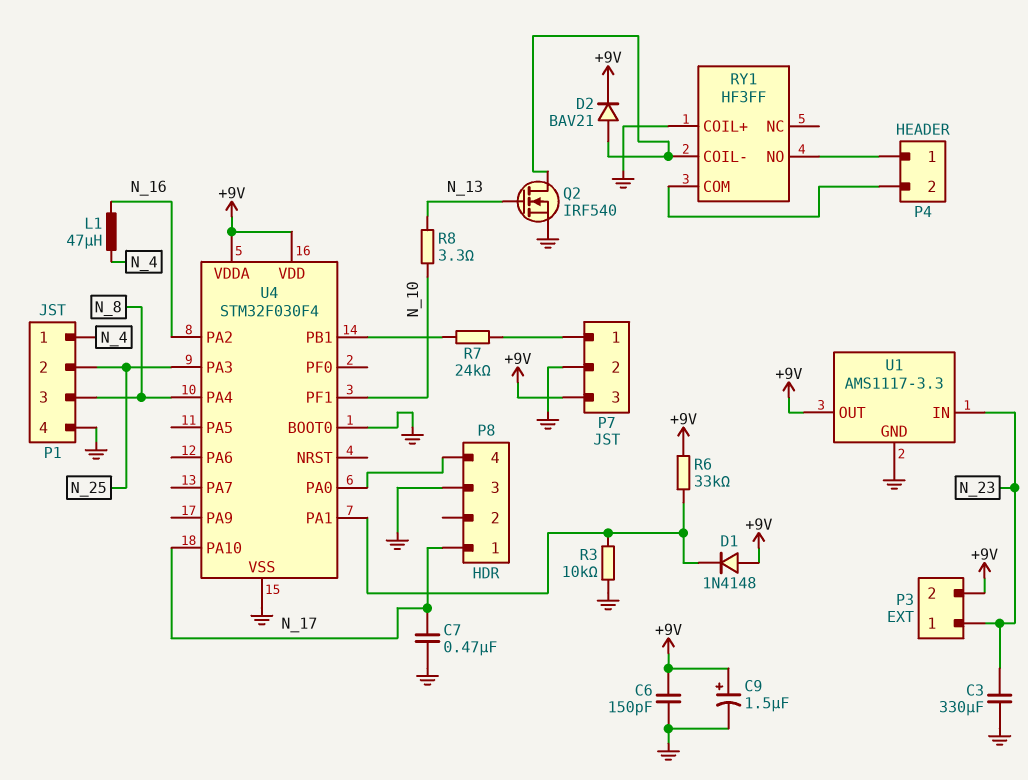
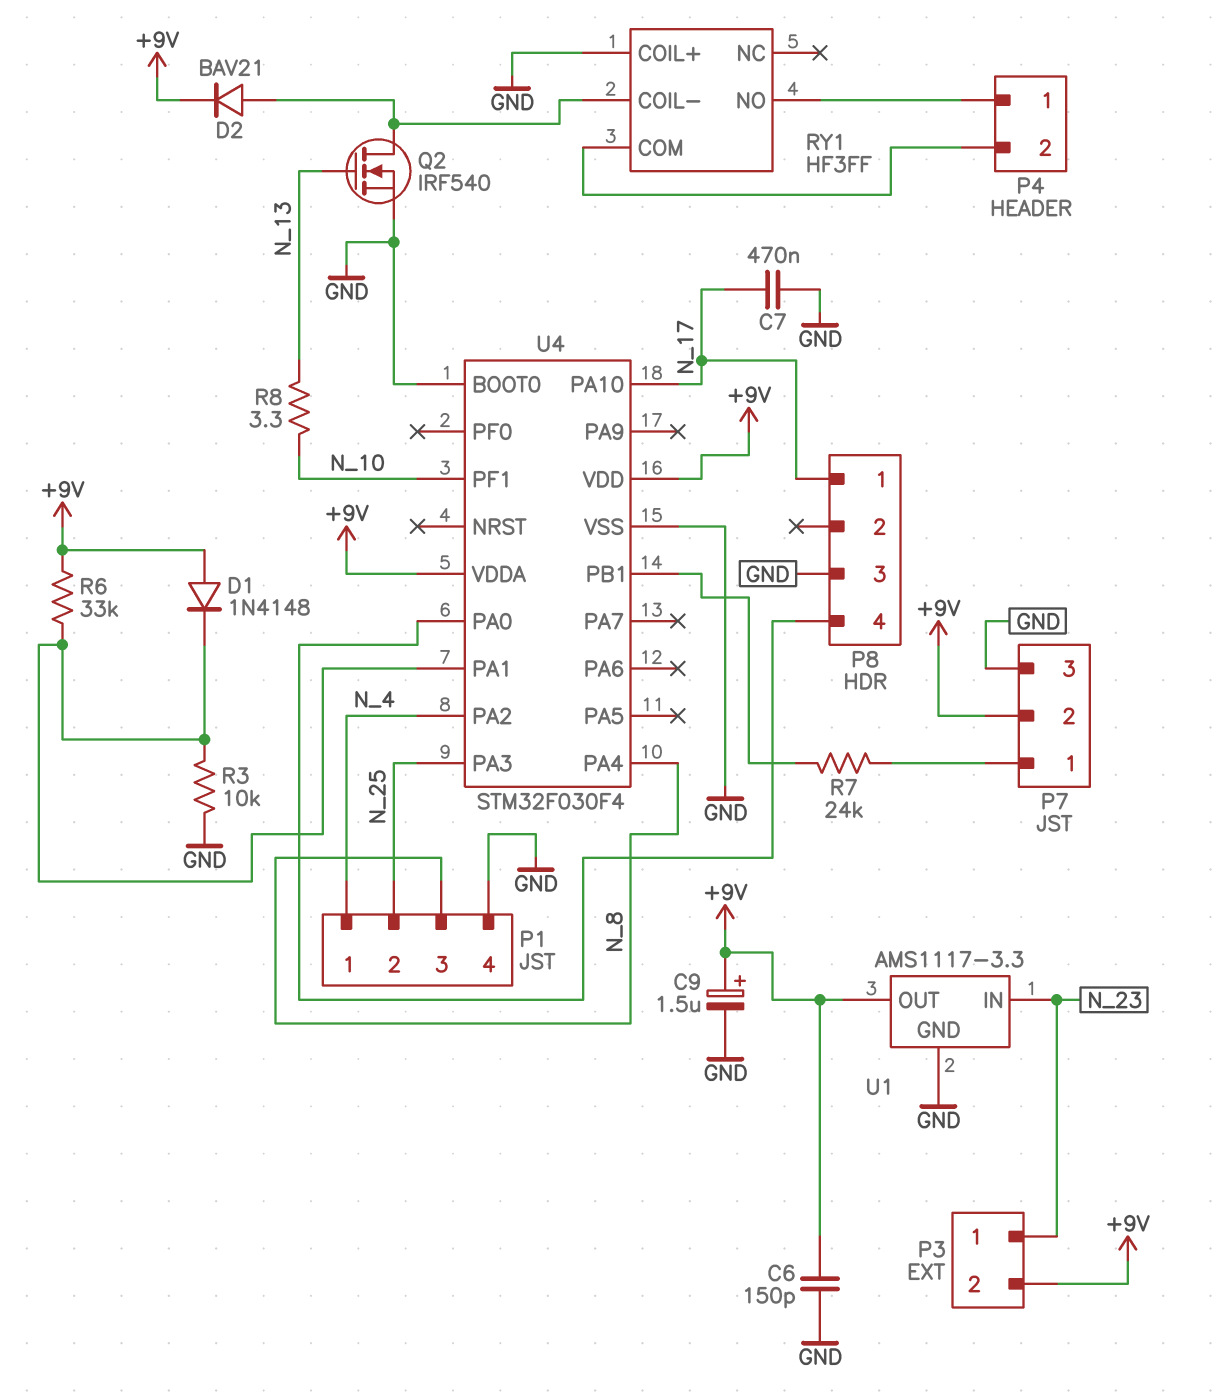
C3: 330uF (GND, N_23) -> none
L1: 47uH (N_4, N_16) -> none
P7 pin 2: GND -> +9V
P7 pin 3: +9V -> GND
U4 pin PA2: N_16 -> N_4

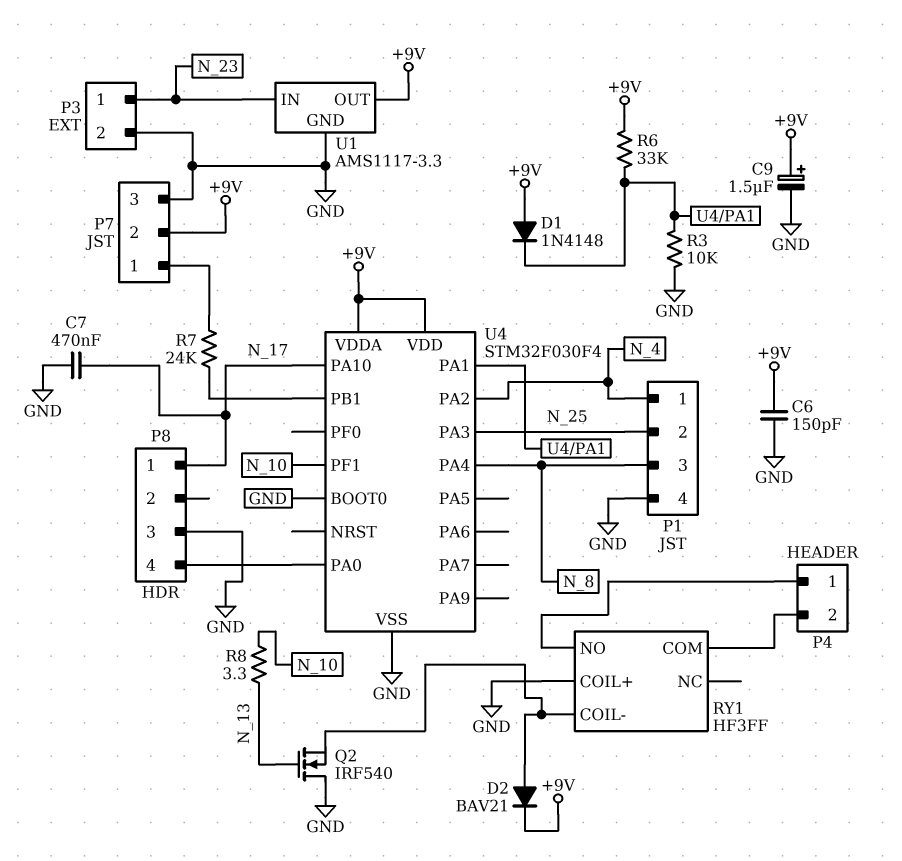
P3 pin 2: +9V -> GND
Q2: NMOS IRF540 (G N_13, D RY1/COIL-, S GND) -> NMOS IRF540 (G N_13, D GND, S RY1/COIL-)

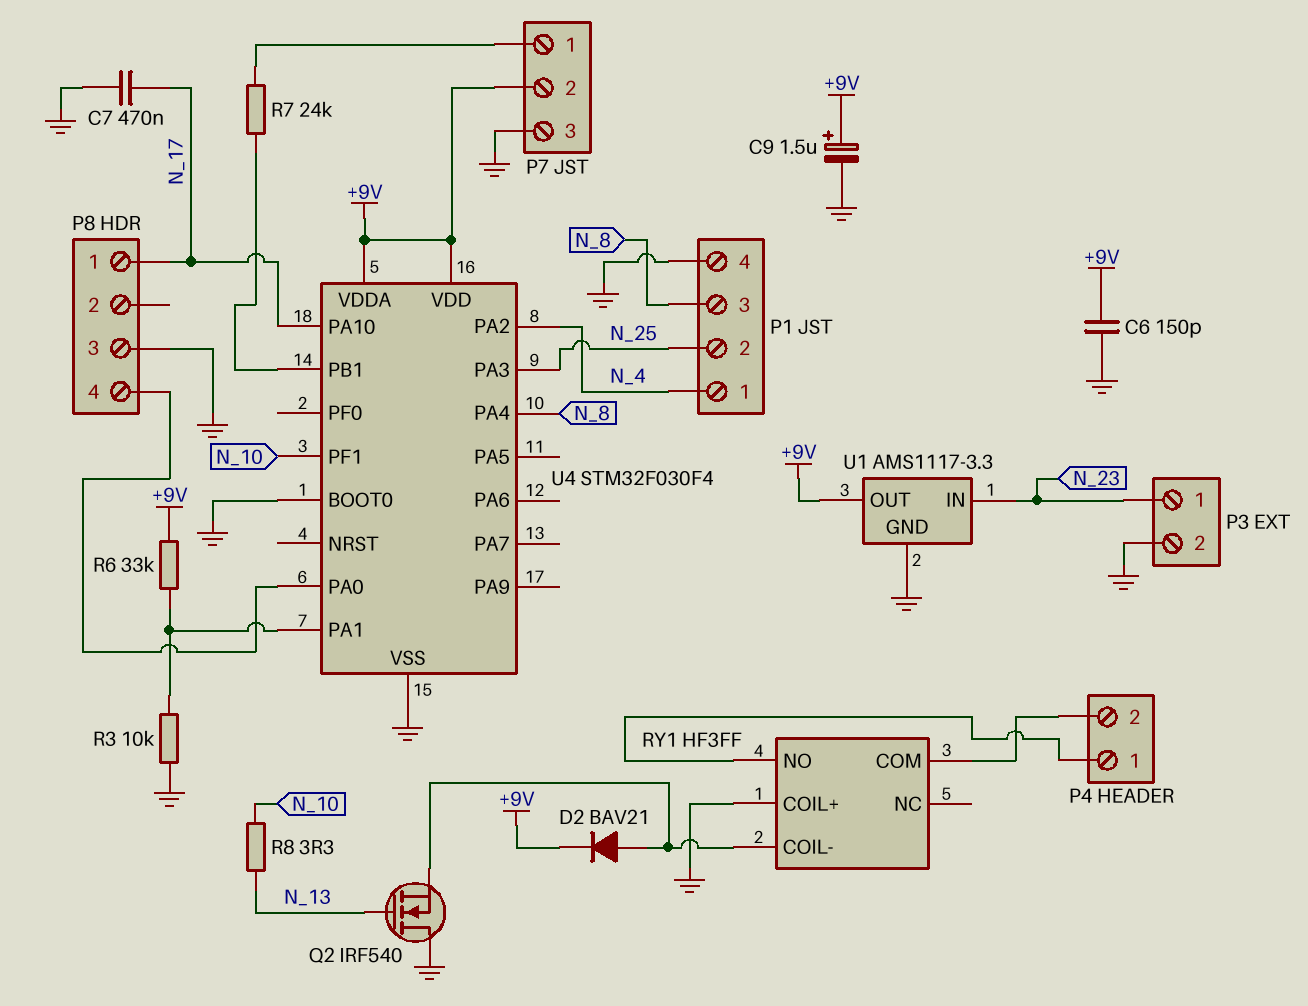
D1: diode 1N4148 (A +9V, K U4/PA1) -> none

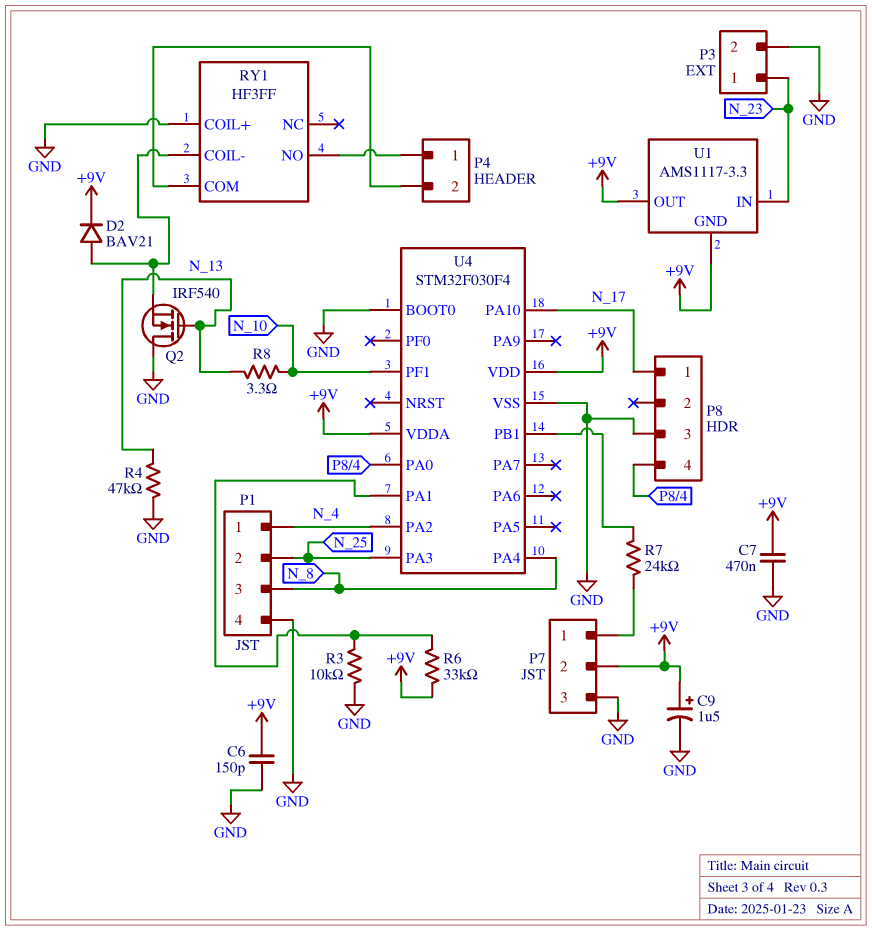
C7: 470nF (GND, N_17) -> 470nF (+9V, GND)
R4: none -> 47k (GND, N_13)
U1 pin GND: GND -> +9V

